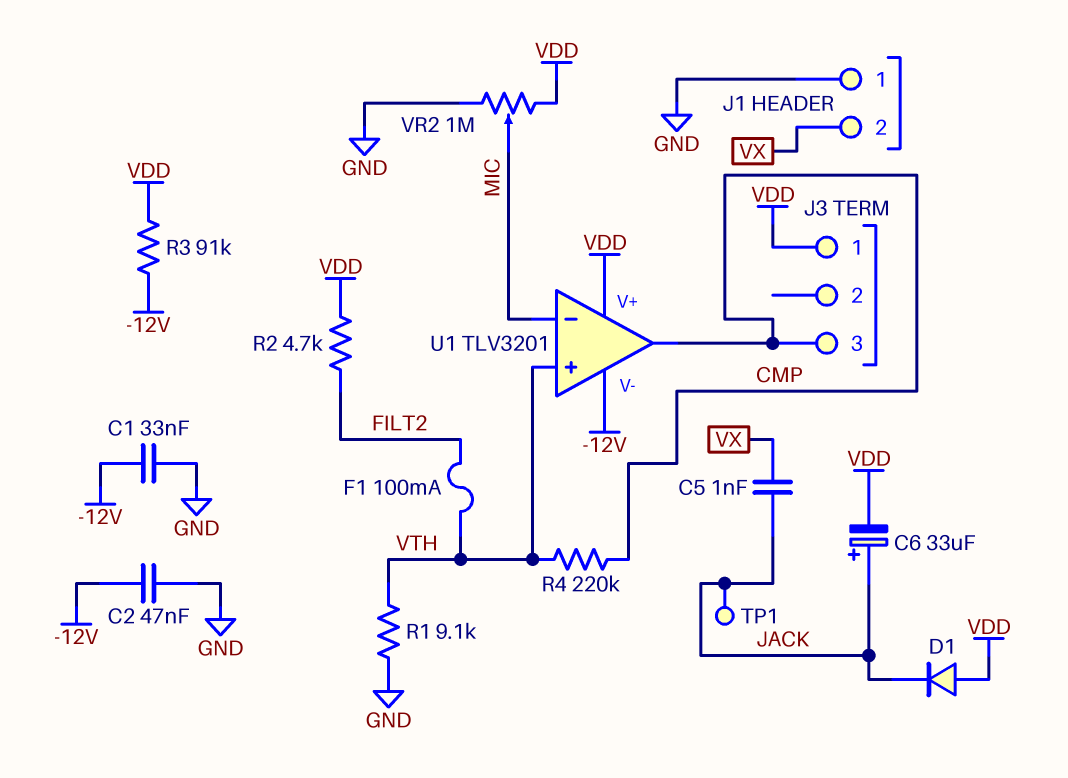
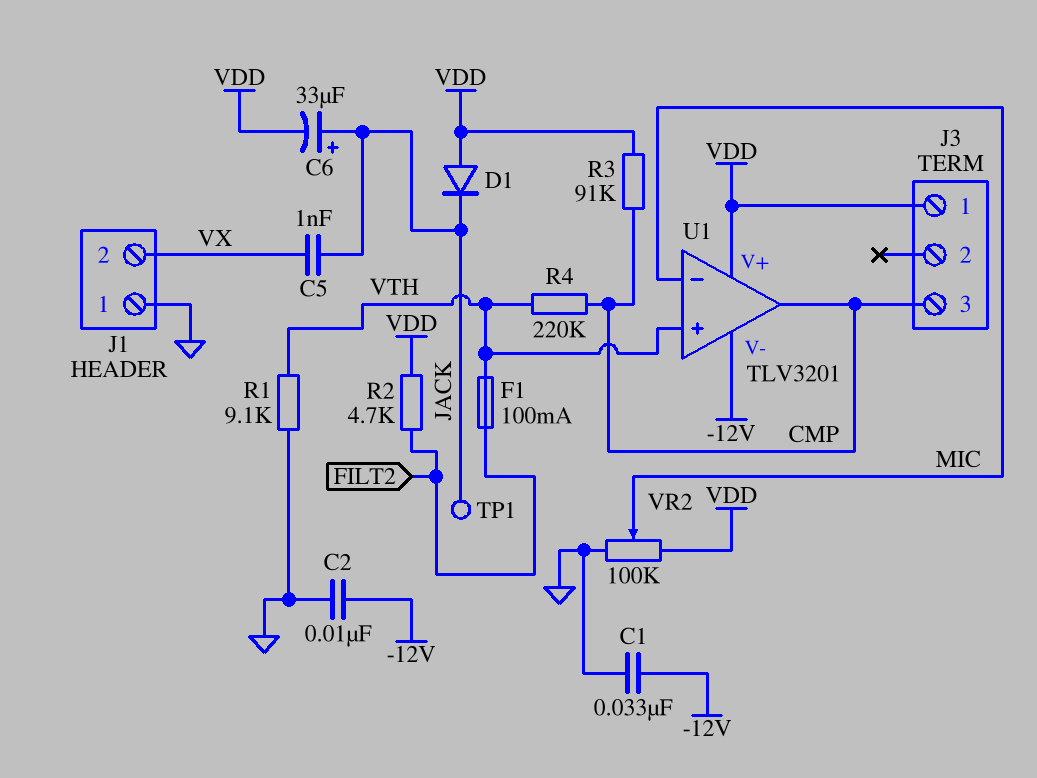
C2: 47nF (-12V, GND) -> 10nF (-12V, GND)
R3: 91k (-12V, VDD) -> 91k (CMP, VDD)
VR2: 1M (GND, VDD, wiper MIC) -> 100k (GND, VDD, wiper MIC)

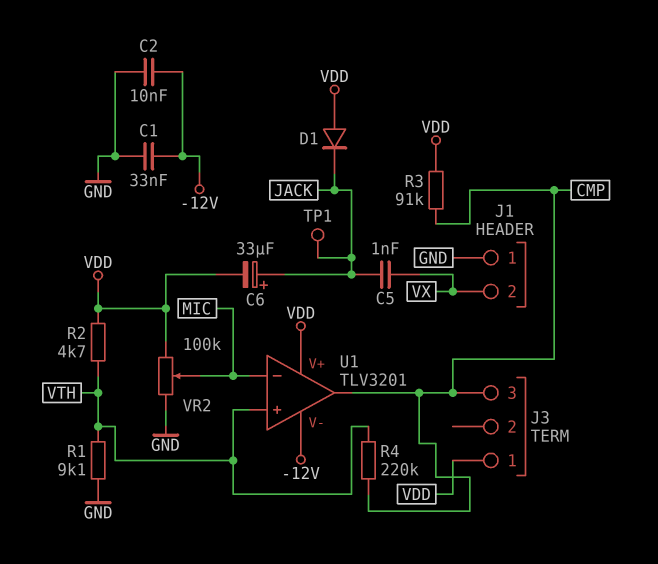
F1: 100mA (FILT2, VTH) -> none
R2: 4.7k (FILT2, VDD) -> 4.7k (VDD, VTH)

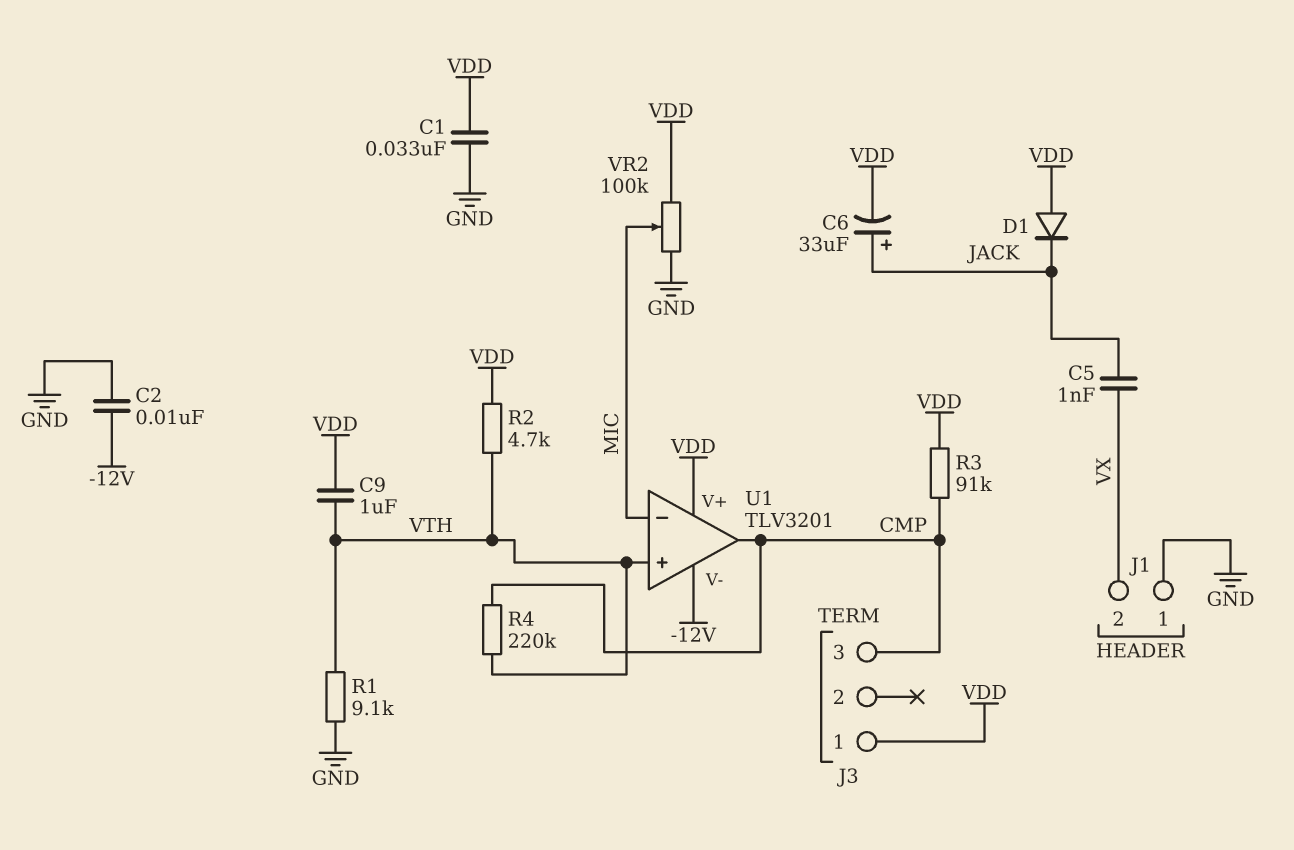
C1: 33nF (-12V, GND) -> 33nF (GND, VDD)
C9: none -> 1uF (VDD, VTH)
TP1: test point (JACK) -> none

